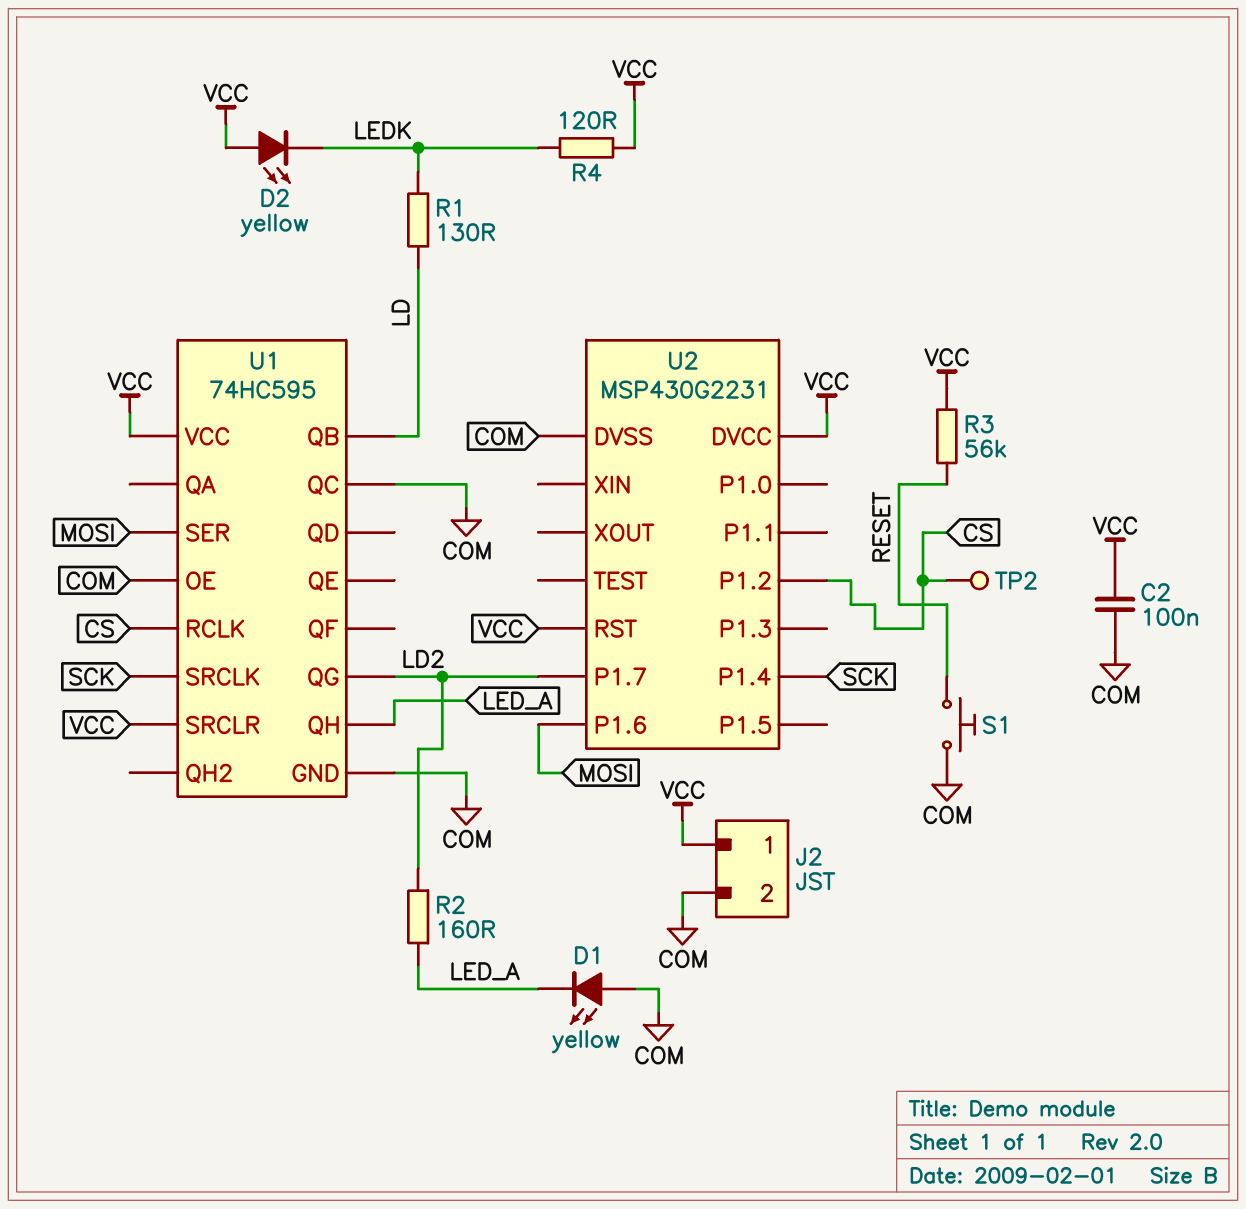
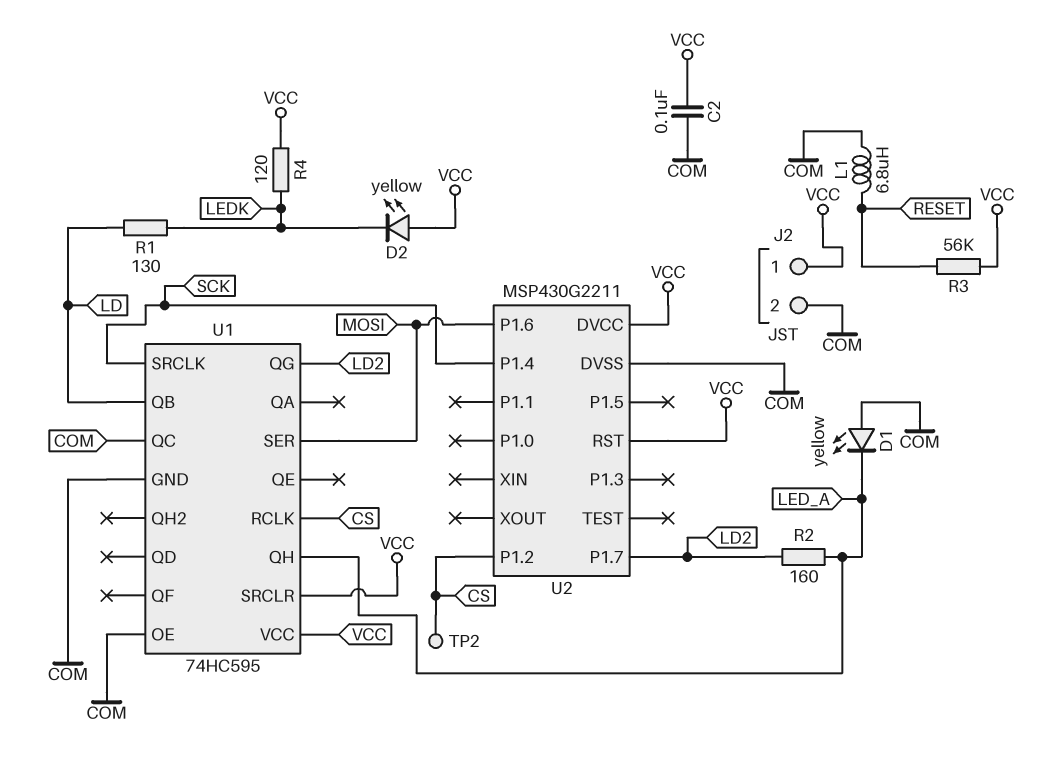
L1: none -> 6.8uH (COM, RESET)
S1: button (COM, RESET) -> none
U2: MSP430G2231 -> MSP430G2211

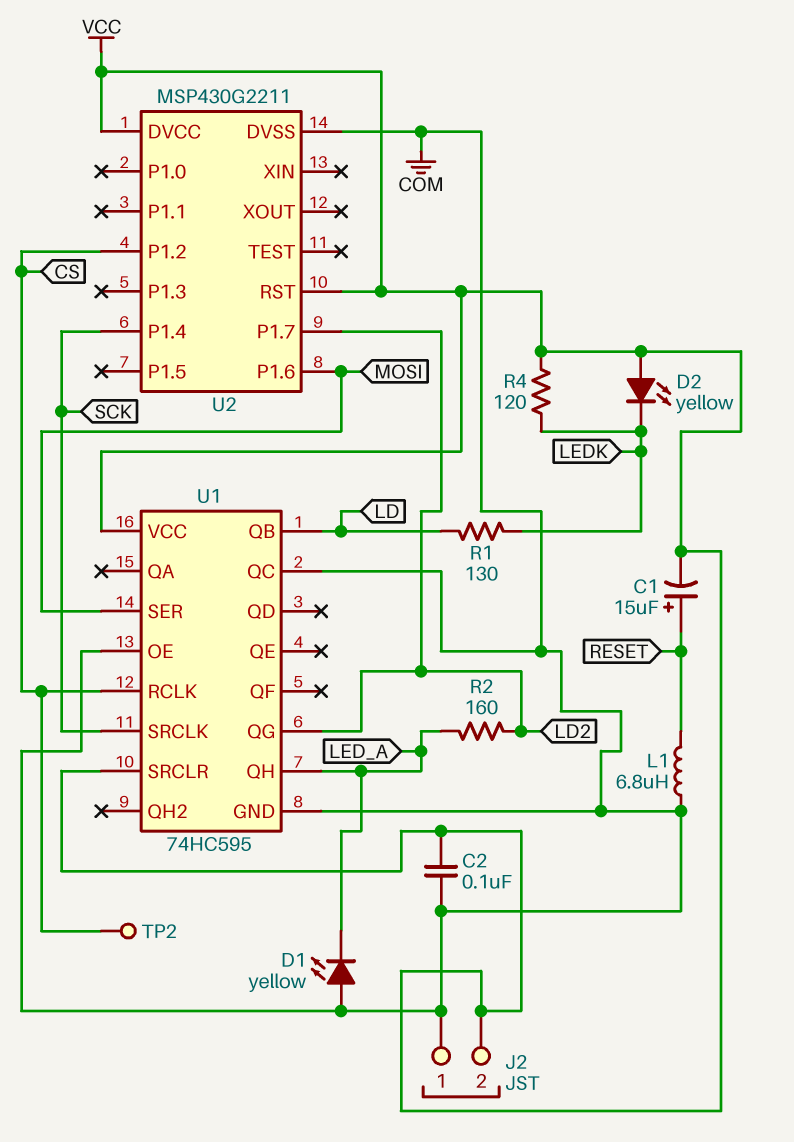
C1: none -> 15uF (plus RESET, minus VCC)
J2 pin 1: VCC -> COM
J2 pin 2: COM -> VCC
R3: 56k (RESET, VCC) -> none

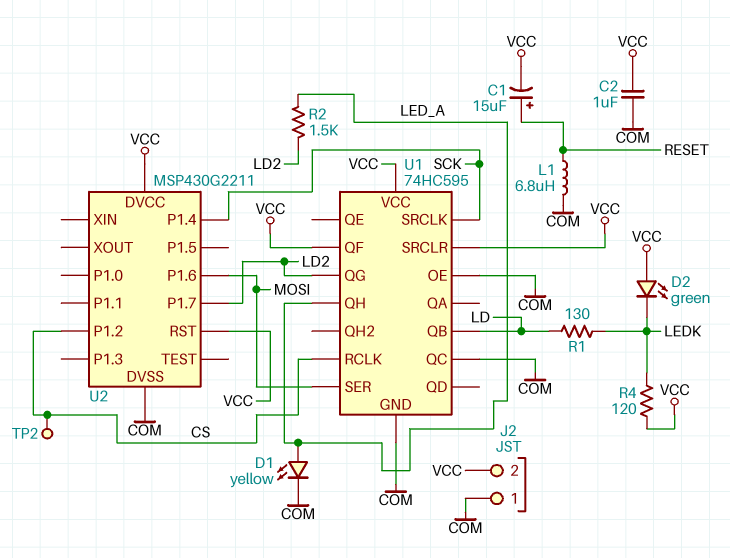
C2: 100nF (COM, VCC) -> 1uF (COM, VCC)
D1: LED yellow (A COM, K LED_A) -> LED yellow (A LED_A, K COM)
D2: LED yellow (A VCC, K LEDK) -> LED green (A VCC, K LEDK)
R2: 160 (LD2, LED_A) -> 1.5k (LD2, LED_A)
U1 pin QF: none -> VCC

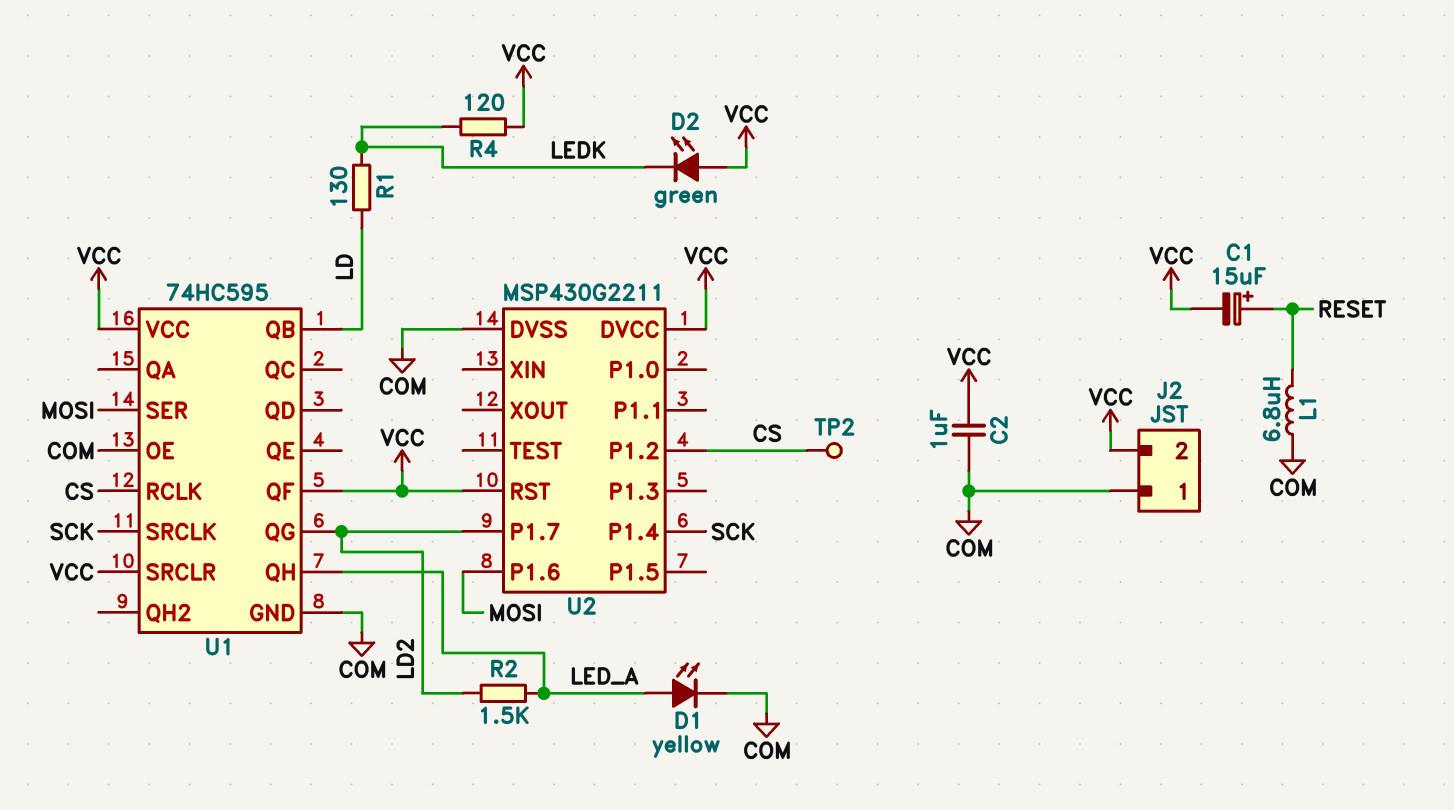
U1 pin QC: COM -> none

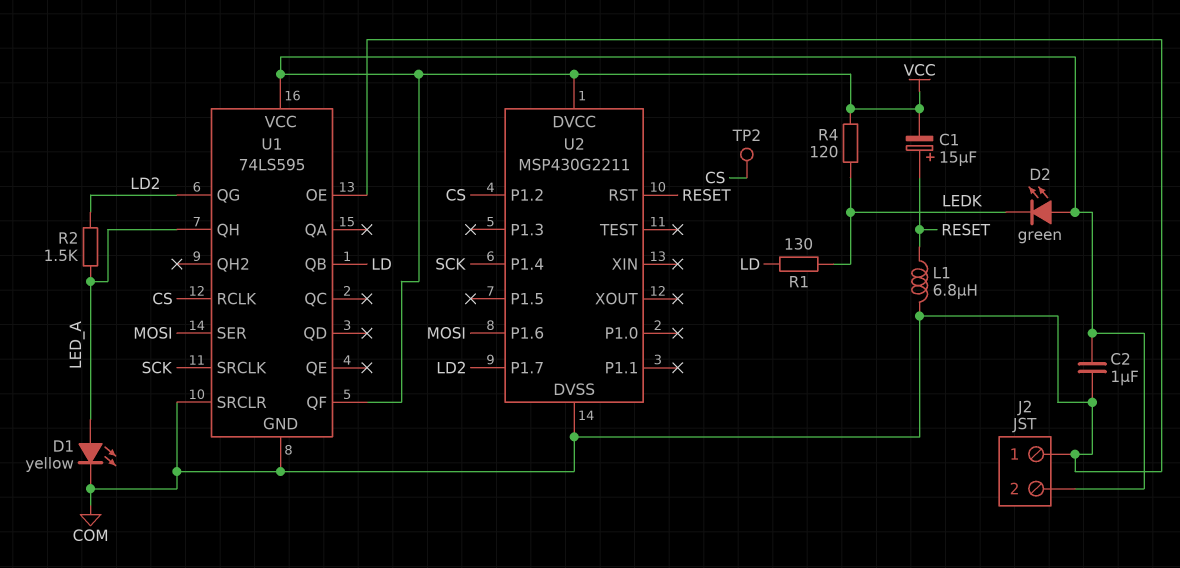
U1: 74HC595 -> 74LS595
U1 pin SRCLR: VCC -> COM
U2 pin RST: VCC -> RESET

